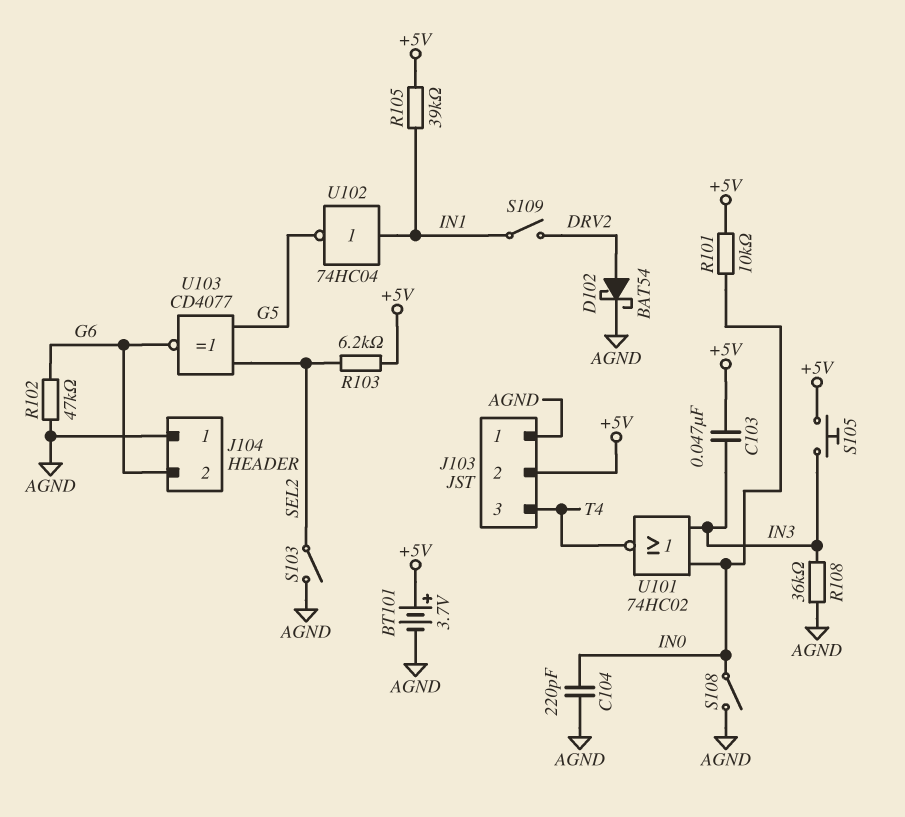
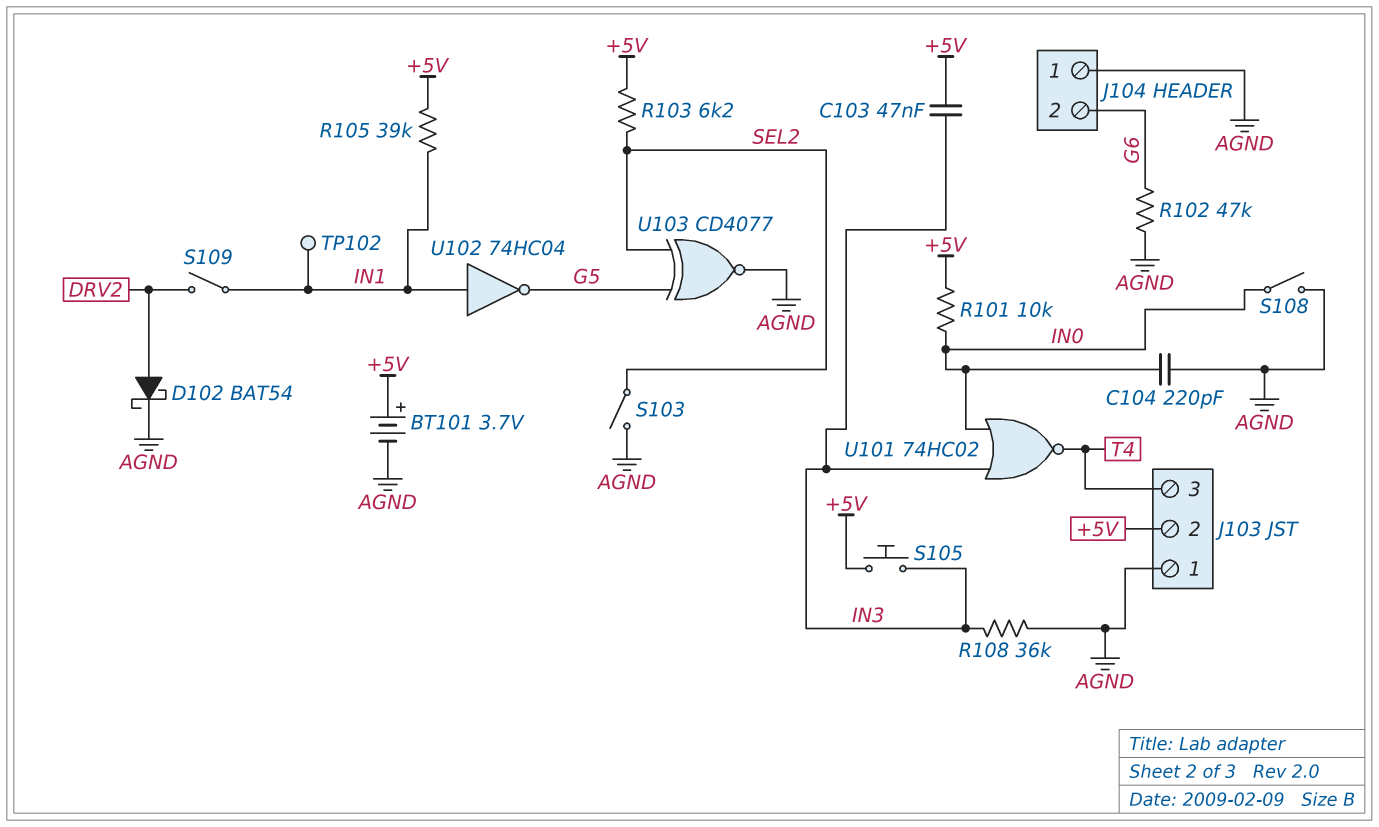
TP102: none -> test point (IN1)
U103: XNOR CD4077 (in G5, in SEL2, out G6) -> XNOR CD4077 (in G5, in SEL2, out AGND)

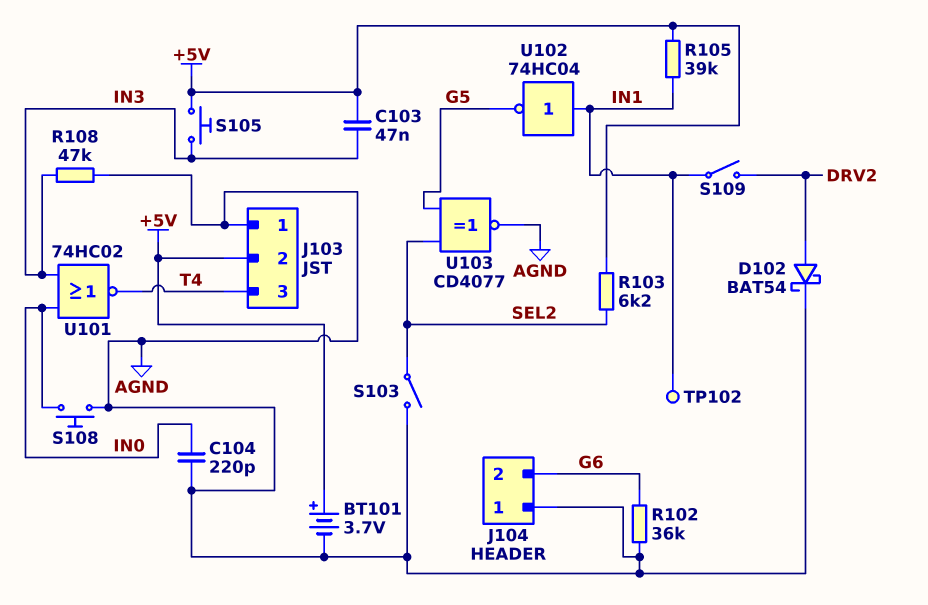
R101: 10k (+5V, IN0) -> none
R102: 47k (AGND, G6) -> 36k (AGND, G6)
R108: 36k (AGND, IN3) -> 47k (AGND, IN3)
S108: switch (AGND, IN0) -> button (AGND, IN0)

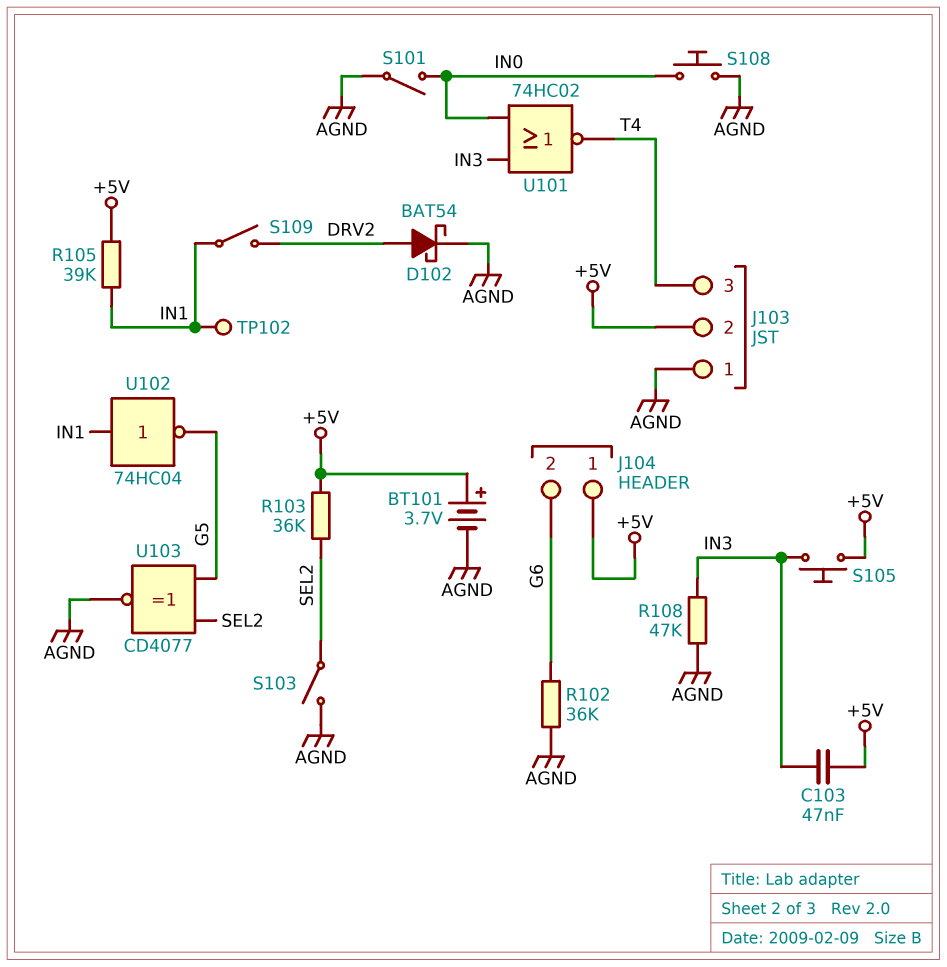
C104: 220pF (AGND, IN0) -> none
J104 pin 1: AGND -> +5V
R103: 6.2k (+5V, SEL2) -> 36k (+5V, SEL2)
S101: none -> switch (AGND, IN0)

